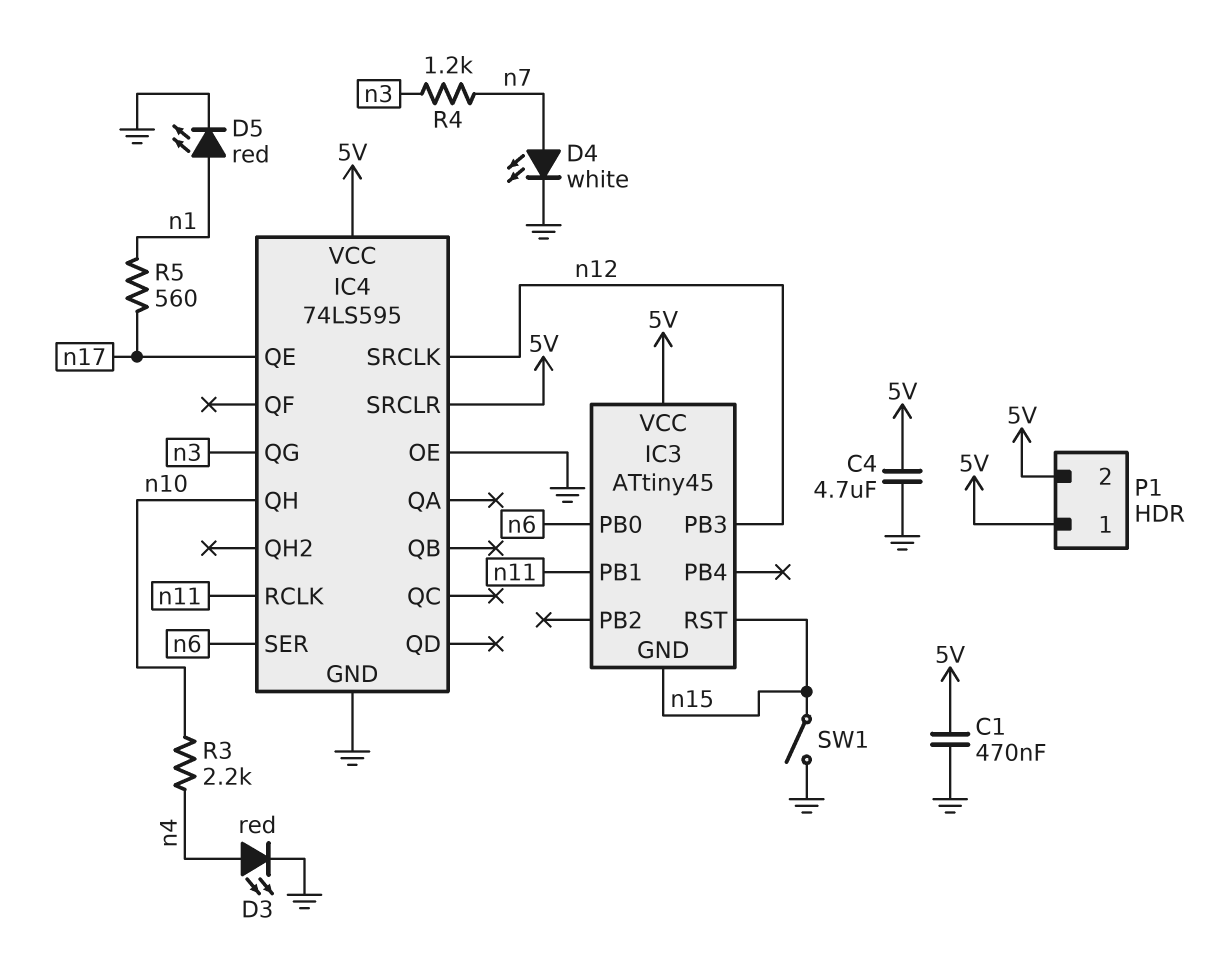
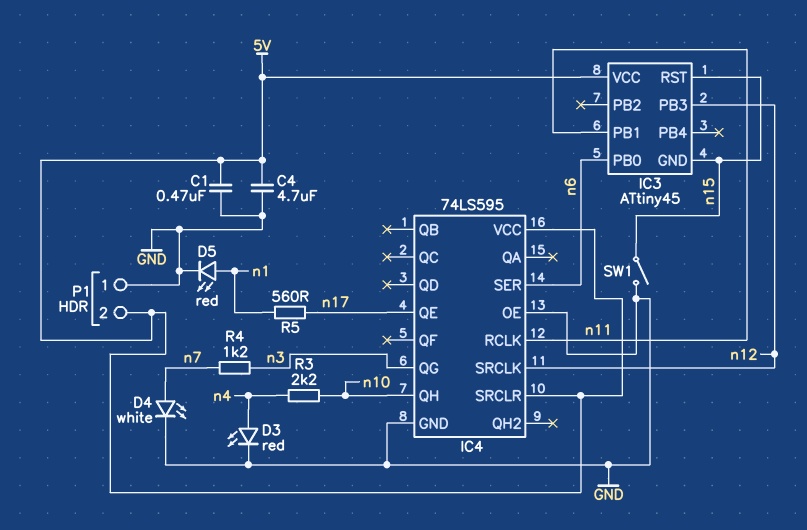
P1 pin 1: 5V -> GND

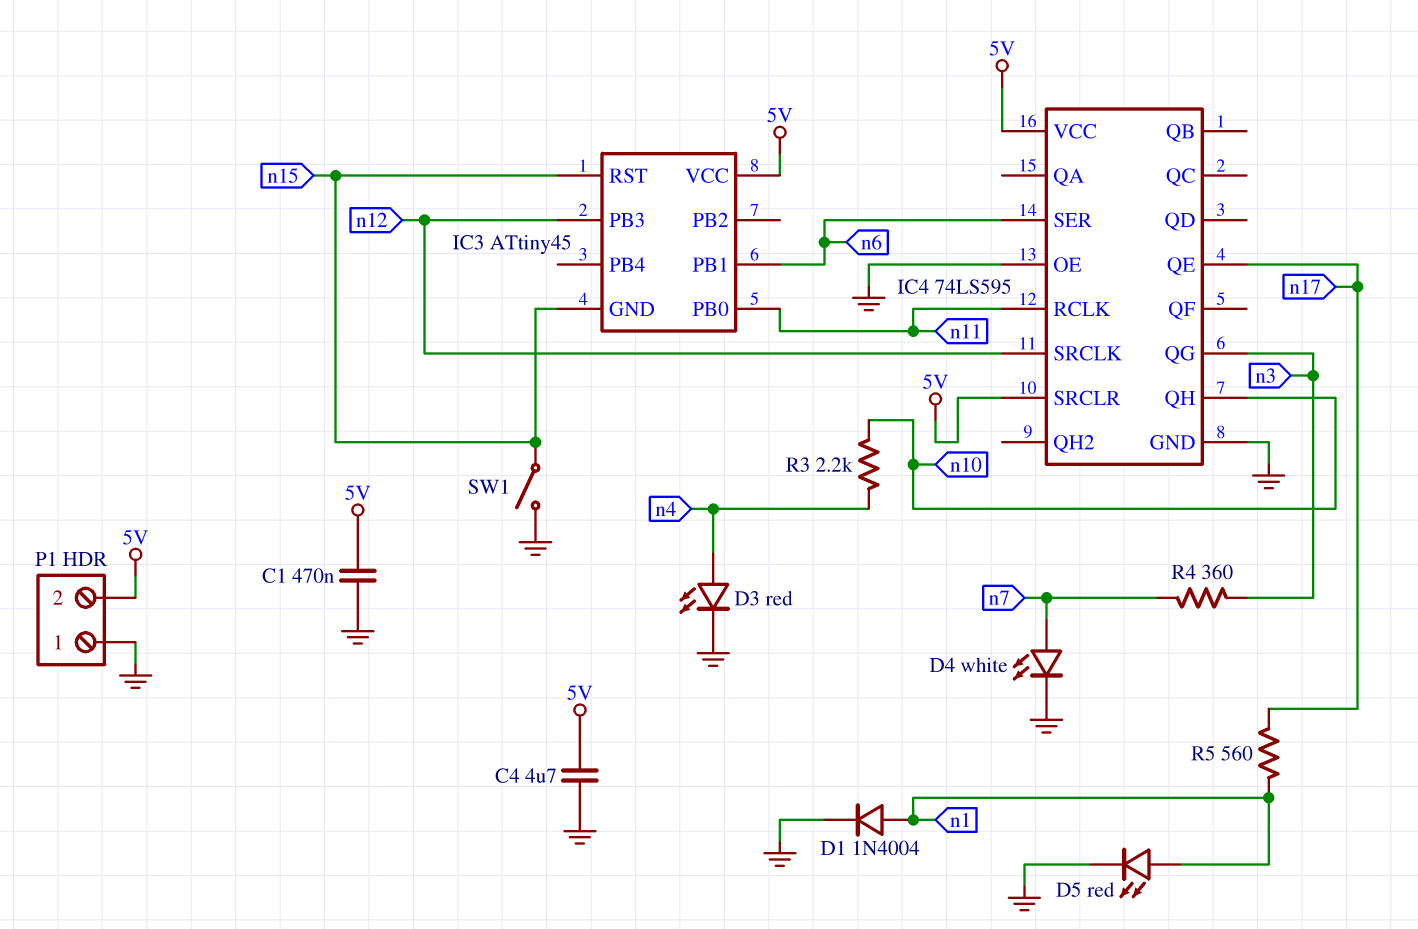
D1: none -> diode 1N4004 (A n1, K GND)
IC3 pin PB0: n6 -> n11
IC3 pin PB1: n11 -> n6
R4: 1.2k (n3, n7) -> 360 (n3, n7)

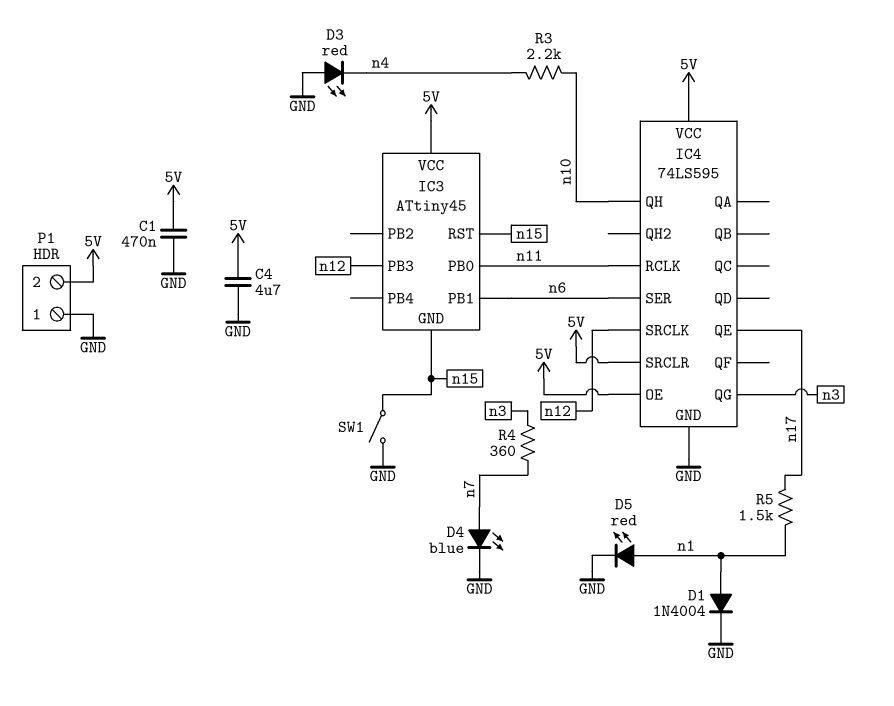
D3: LED red (A n4, K GND) -> LED red (A GND, K n4)
D4: LED white (A n7, K GND) -> LED blue (A n7, K GND)
IC4 pin OE: GND -> 5V
R5: 560 (n1, n17) -> 1.5k (n1, n17)

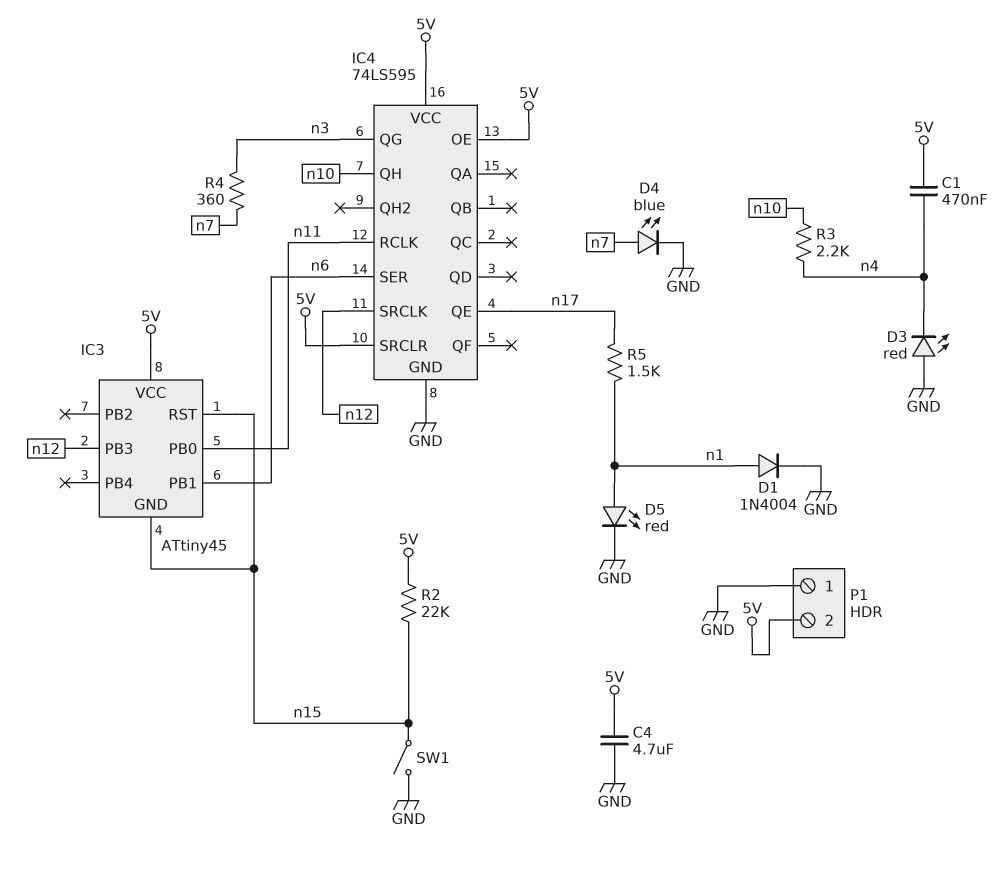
C1: 470nF (5V, GND) -> 470nF (5V, n4)
R2: none -> 22k (5V, n15)

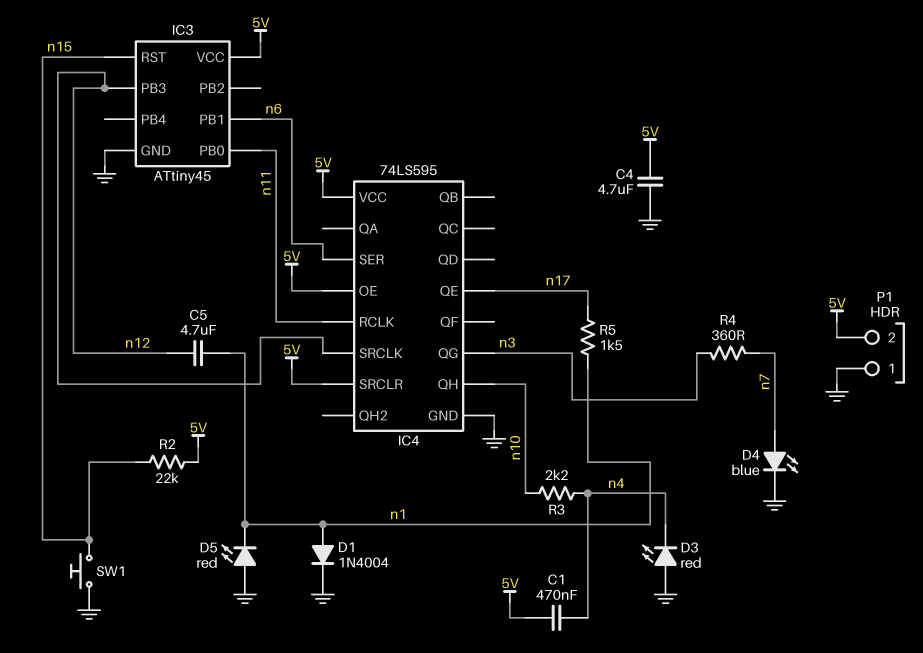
C5: none -> 4.7uF (n1, n12)
D5: LED red (A n1, K GND) -> LED red (A GND, K n1)
IC3 pin GND: n15 -> GND
SW1: switch (GND, n15) -> button (GND, n15)

